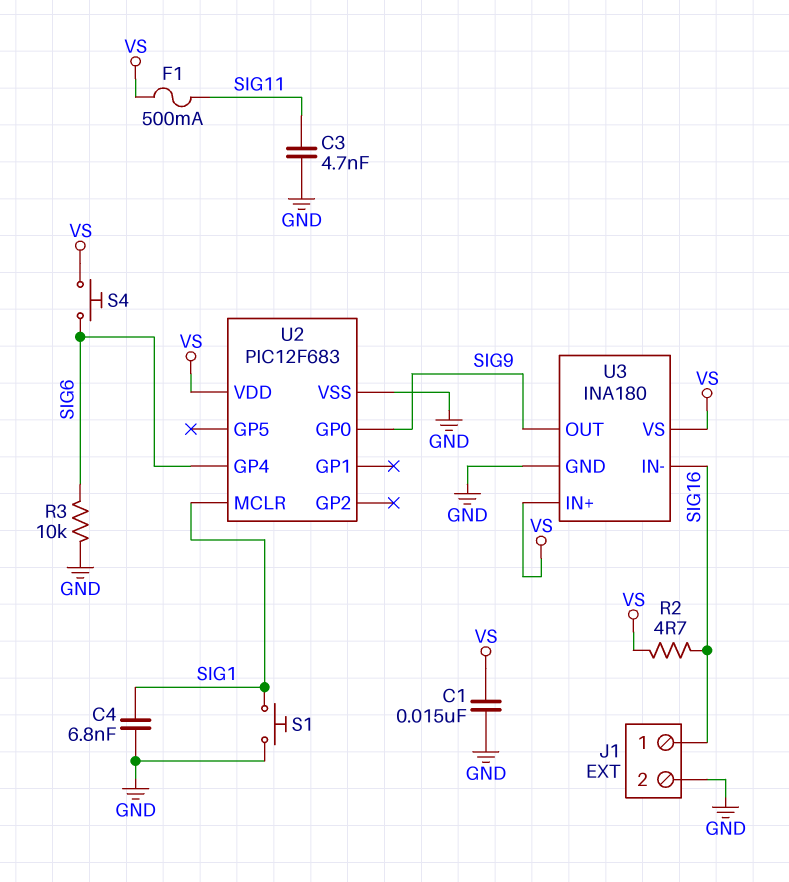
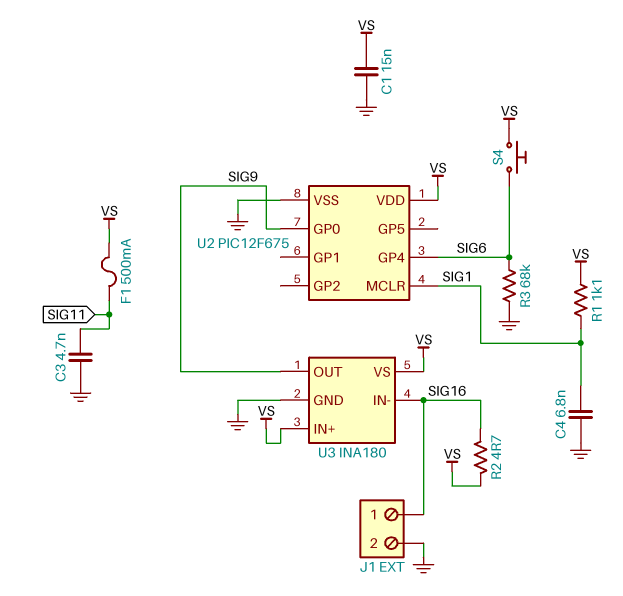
R1: none -> 1.1k (SIG1, VS)
R3: 10k (GND, SIG6) -> 68k (GND, SIG6)
S1: button (GND, SIG1) -> none
U2: PIC12F683 -> PIC12F675

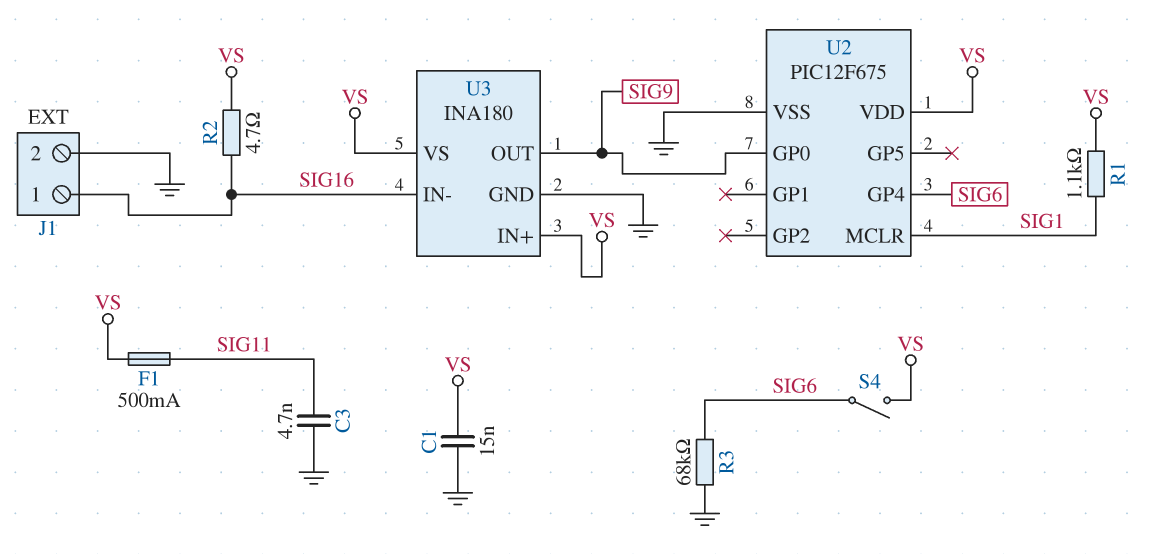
C4: 6.8nF (GND, SIG1) -> none
S4: button (SIG6, VS) -> switch (SIG6, VS)

